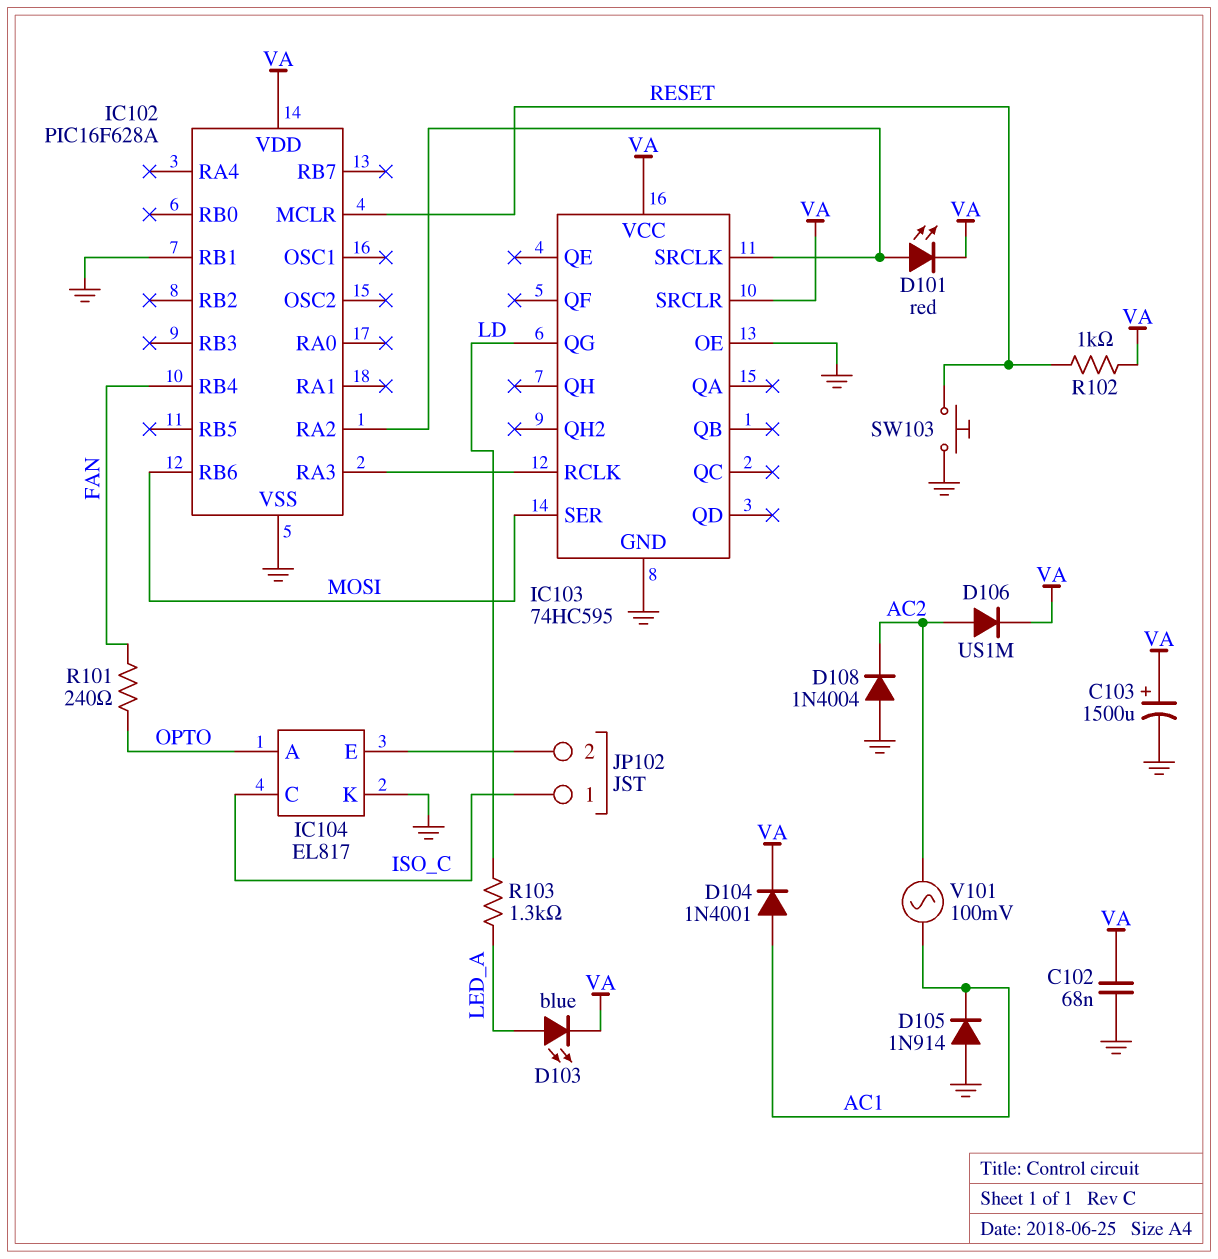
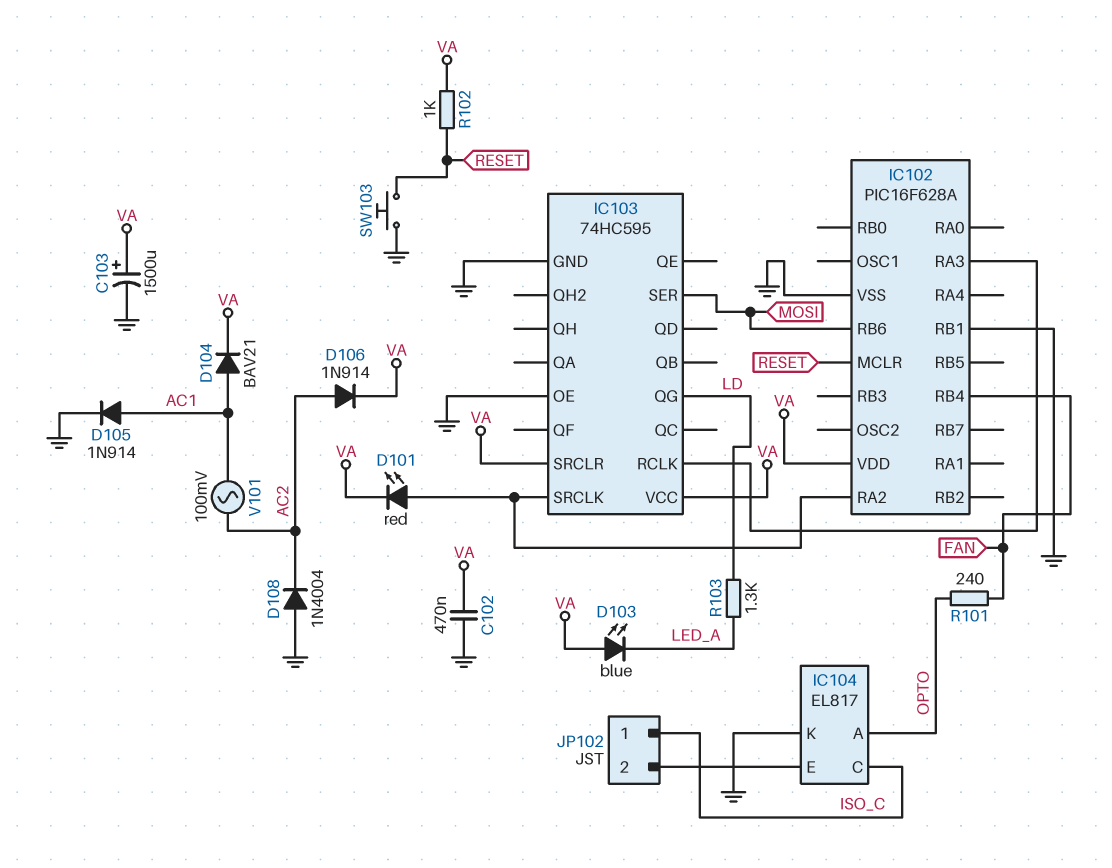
C102: 68nF (GND, VA) -> 470nF (GND, VA)
D103: LED blue (A LED_A, K VA) -> LED blue (A VA, K LED_A)
D104: diode 1N4001 (A AC1, K VA) -> diode BAV21 (A AC1, K VA)
D105: diode 1N914 (A GND, K AC1) -> diode 1N914 (A AC1, K GND)
D106: diode US1M (A AC2, K VA) -> diode 1N914 (A AC2, K VA)

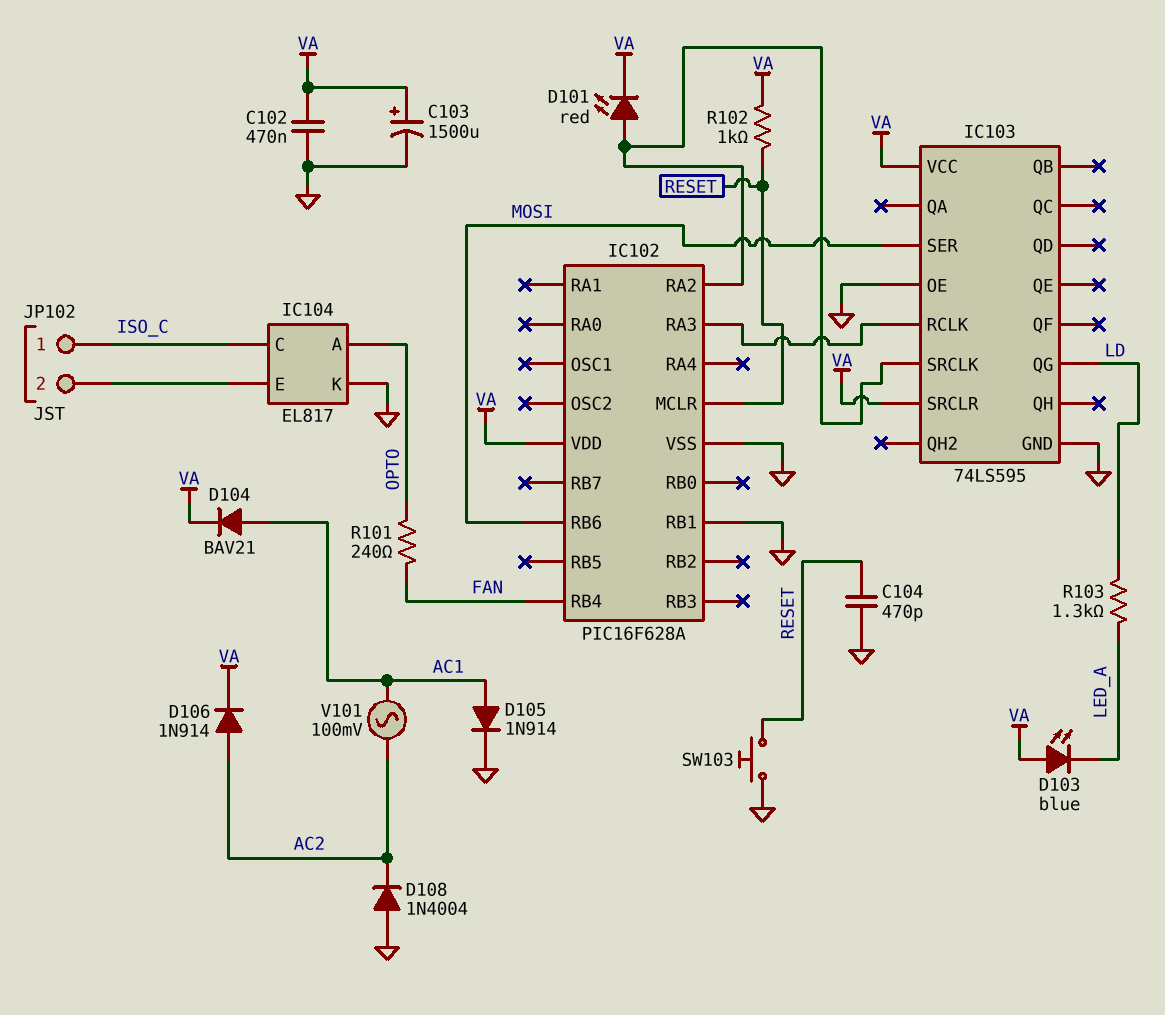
C104: none -> 470pF (GND, RESET)
IC103: 74HC595 -> 74LS595

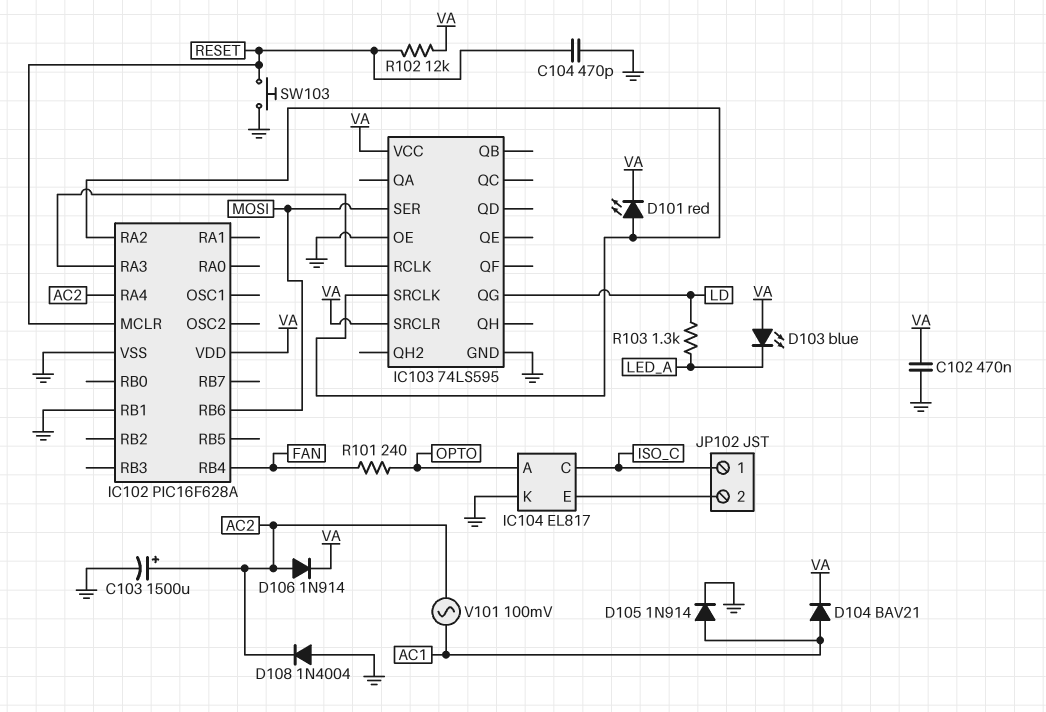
C103: 1500uF (plus VA, minus GND) -> 1500uF (plus AC2, minus GND)
IC102 pin RA4: none -> AC2
R102: 1k (RESET, VA) -> 12k (RESET, VA)

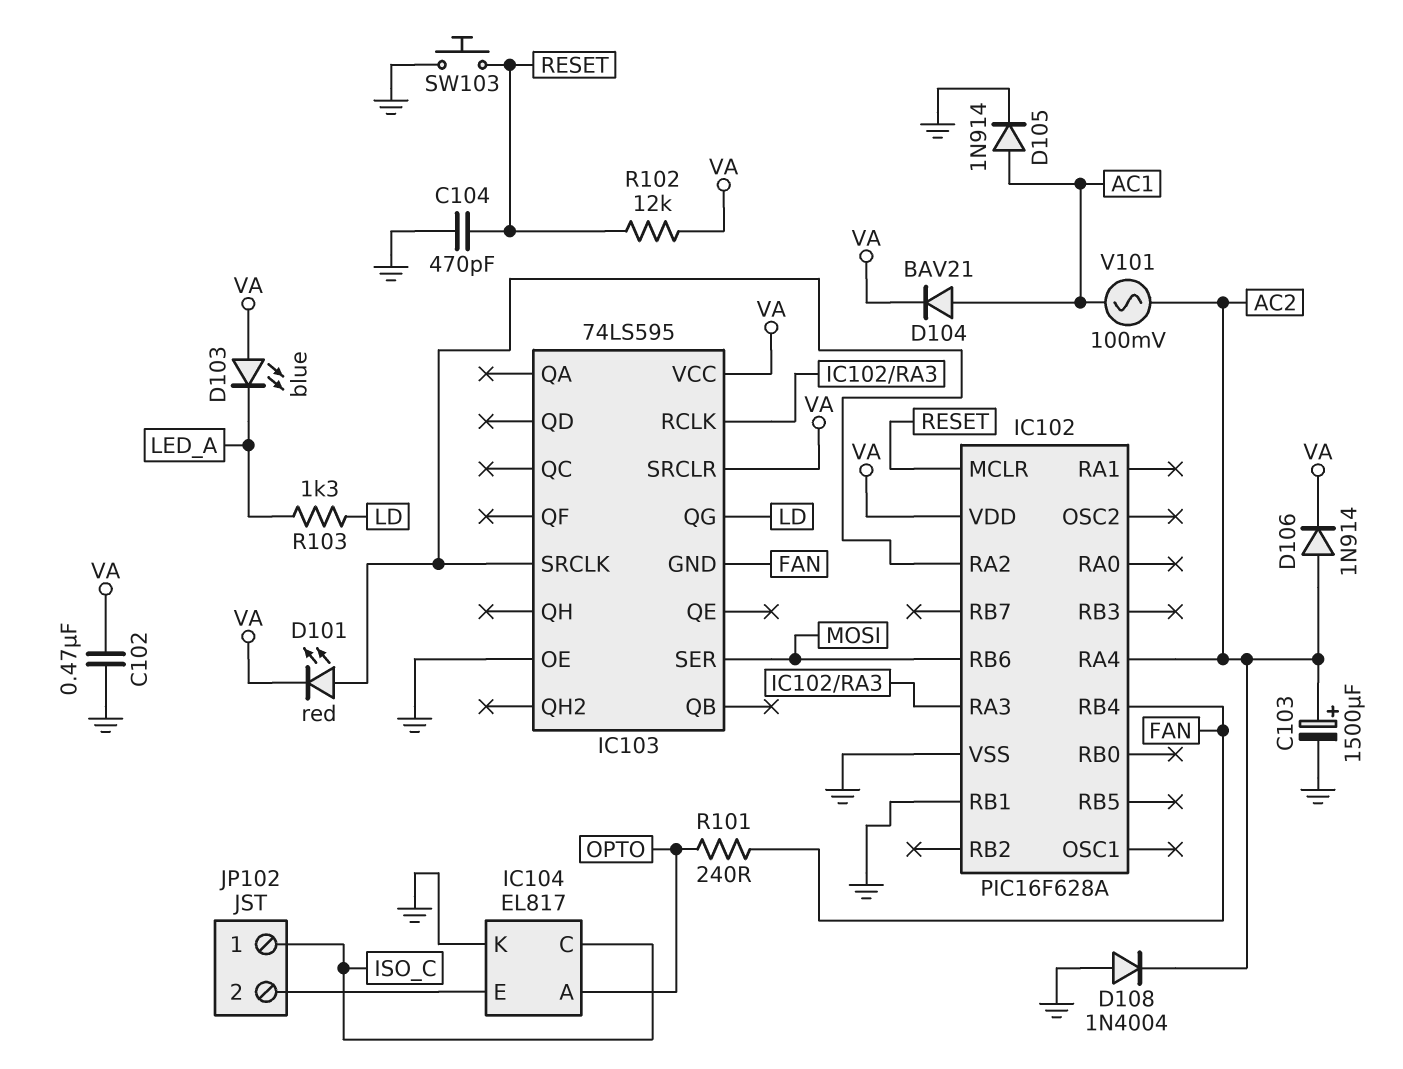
IC103 pin GND: GND -> FAN

